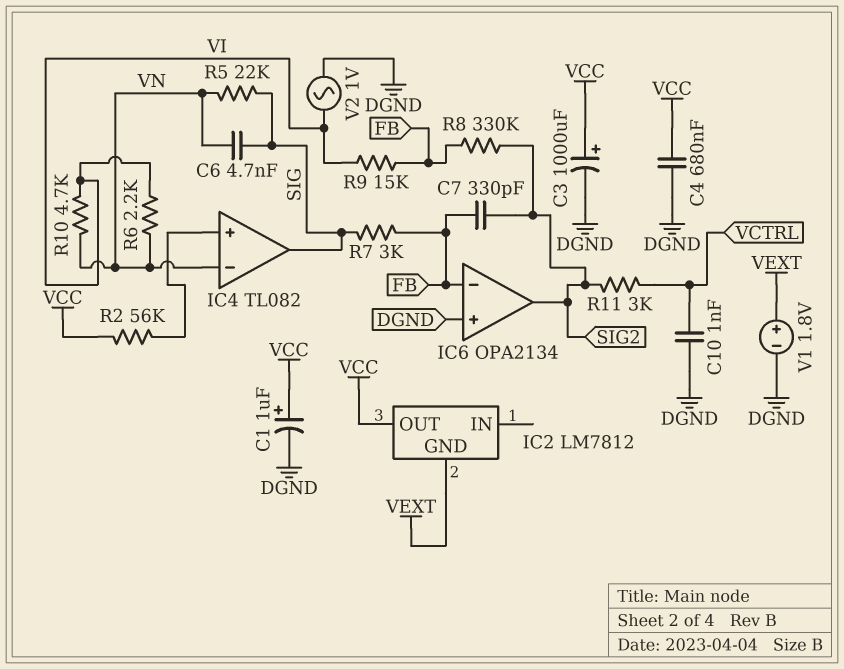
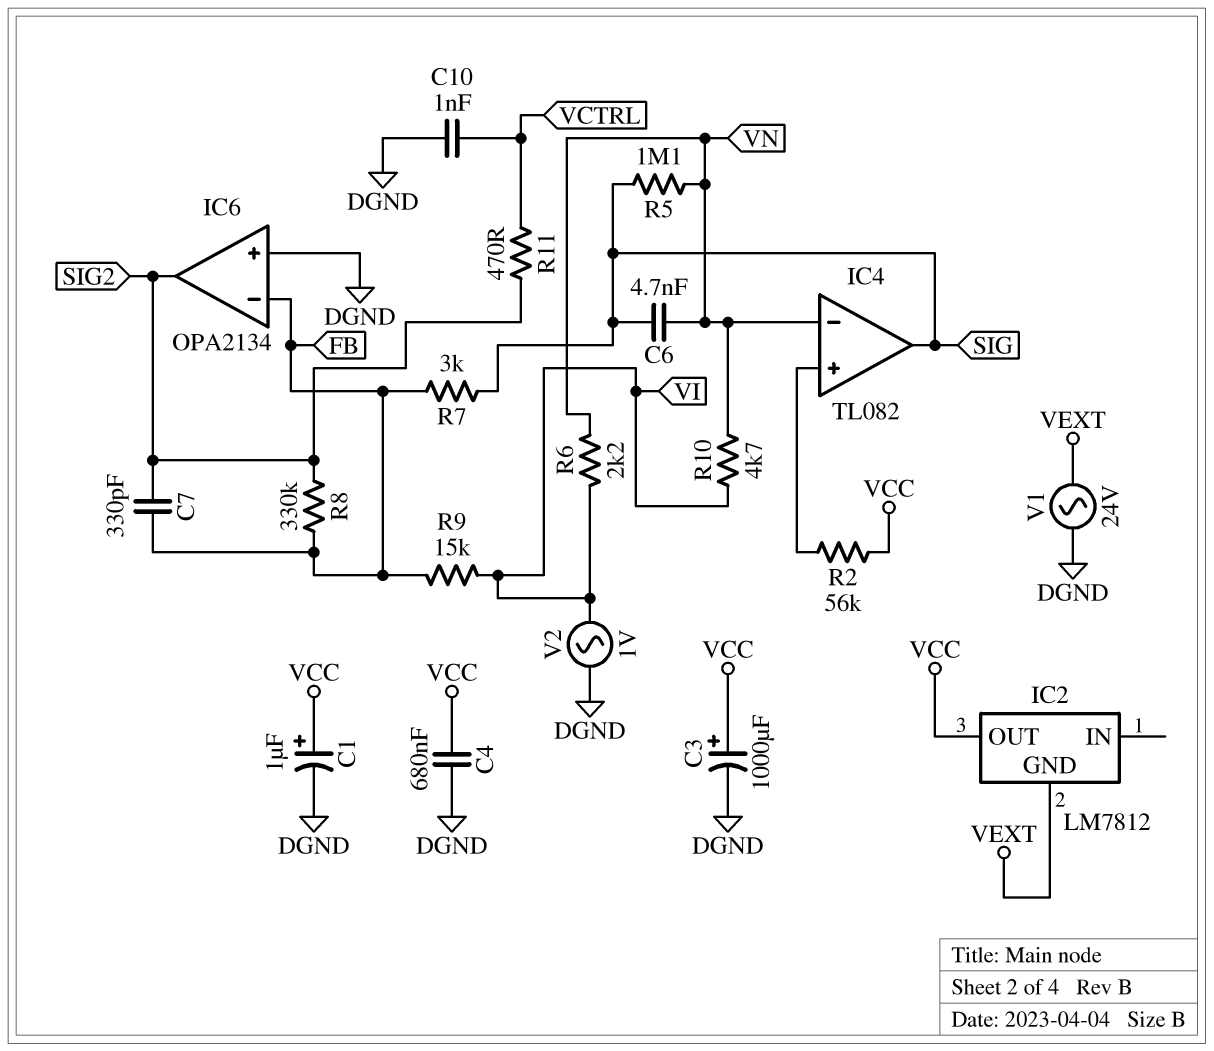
R5: 22k (SIG, VN) -> 1.1M (SIG, VN)
R11: 3k (SIG2, VCTRL) -> 470 (SIG2, VCTRL)
V1: 1.8V (plus VEXT, minus DGND) -> AC 24V (DGND, VEXT)

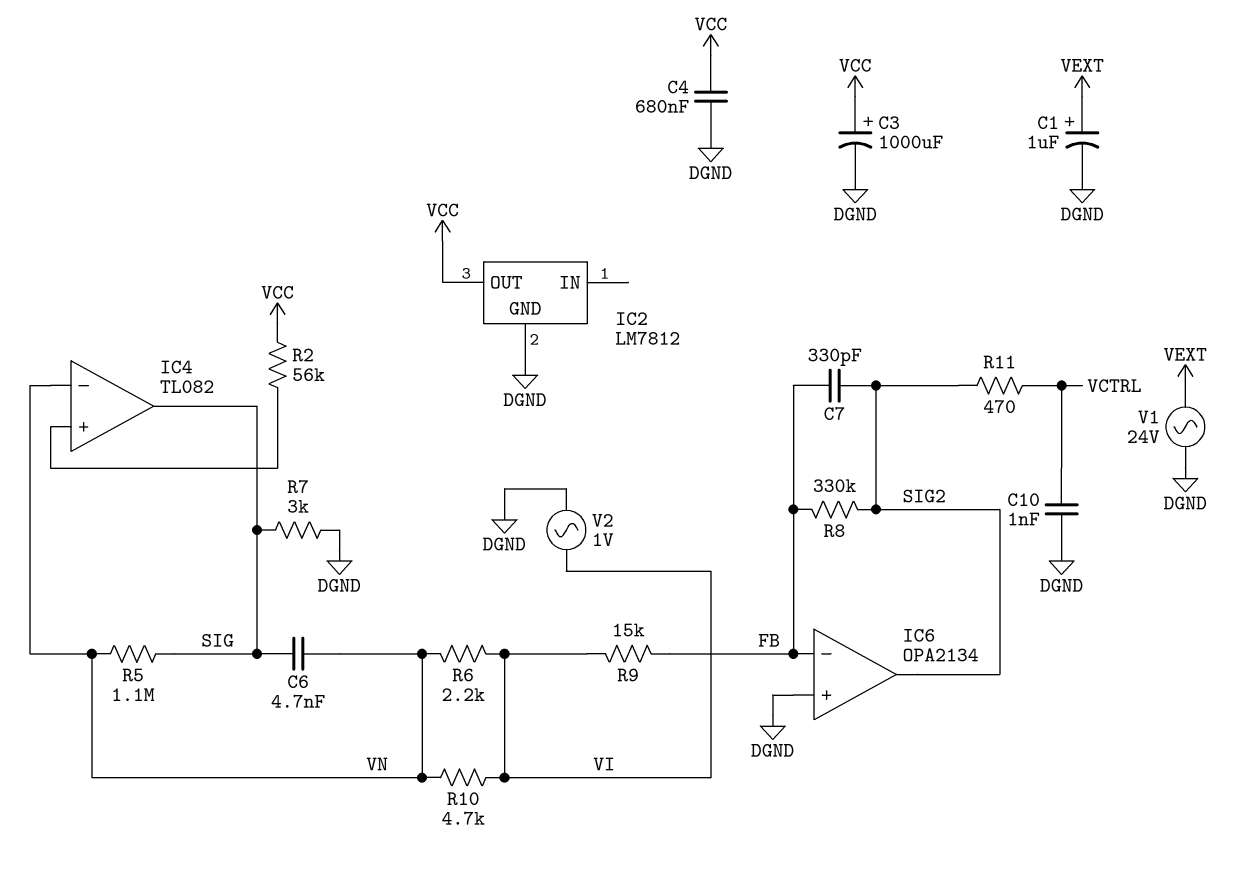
C1: 1uF (plus VCC, minus DGND) -> 1uF (plus VEXT, minus DGND)
IC2 pin GND: VEXT -> DGND
R7: 3k (FB, SIG) -> 3k (DGND, SIG)

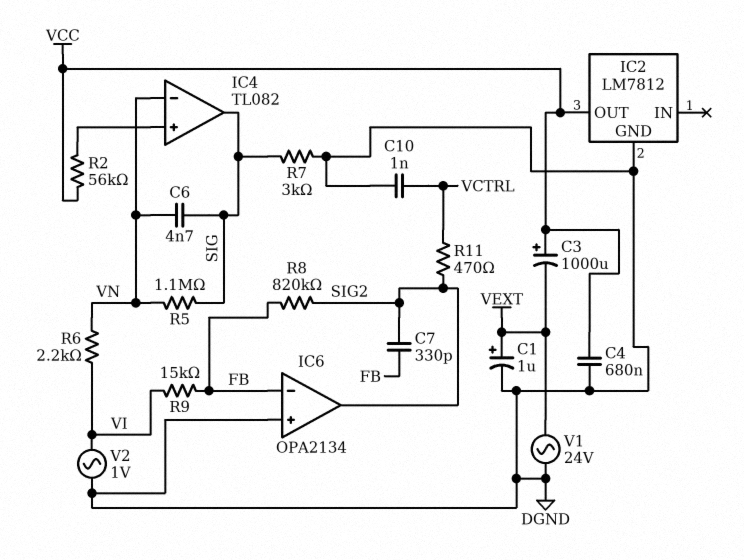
C3: 1000uF (plus VCC, minus DGND) -> 1000uF (plus VCC, minus VEXT)
R8: 330k (FB, SIG2) -> 820k (FB, SIG2)
R10: 4.7k (VI, VN) -> none

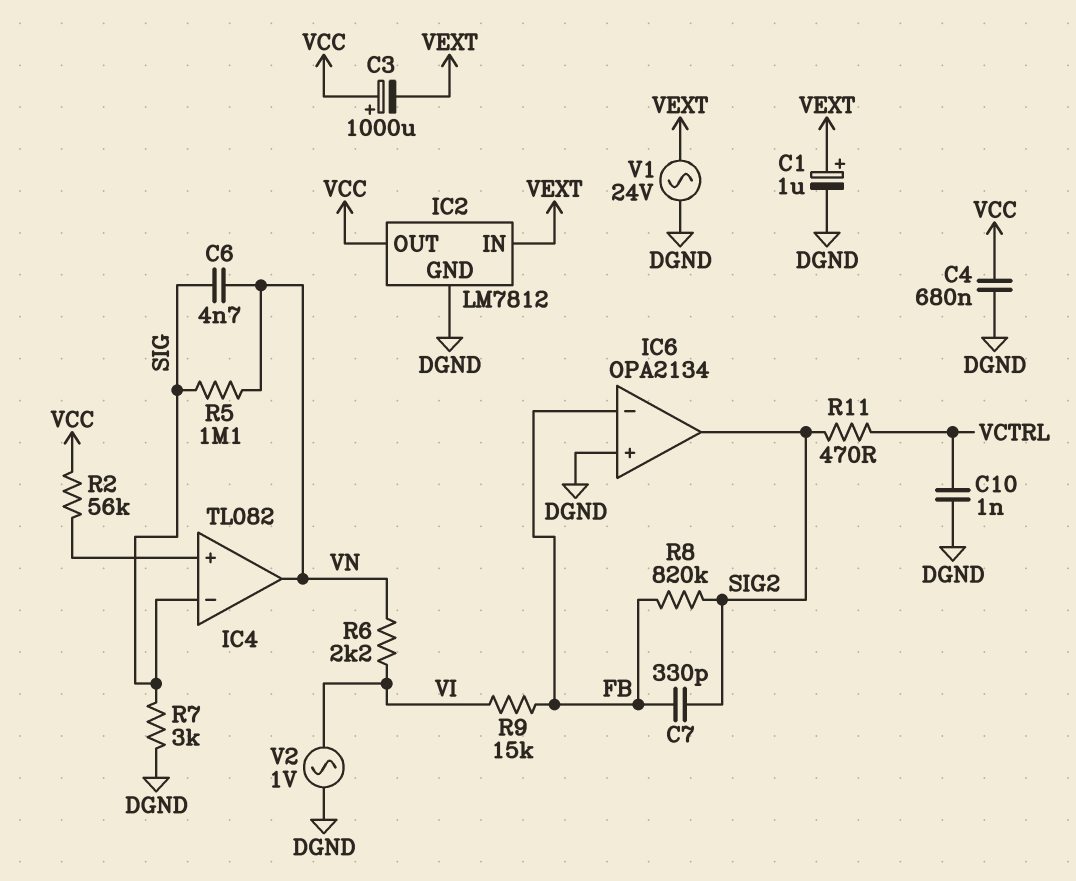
IC2 pin IN: none -> VEXT
IC4 pin in-: VN -> SIG
IC4 pin out: SIG -> VN

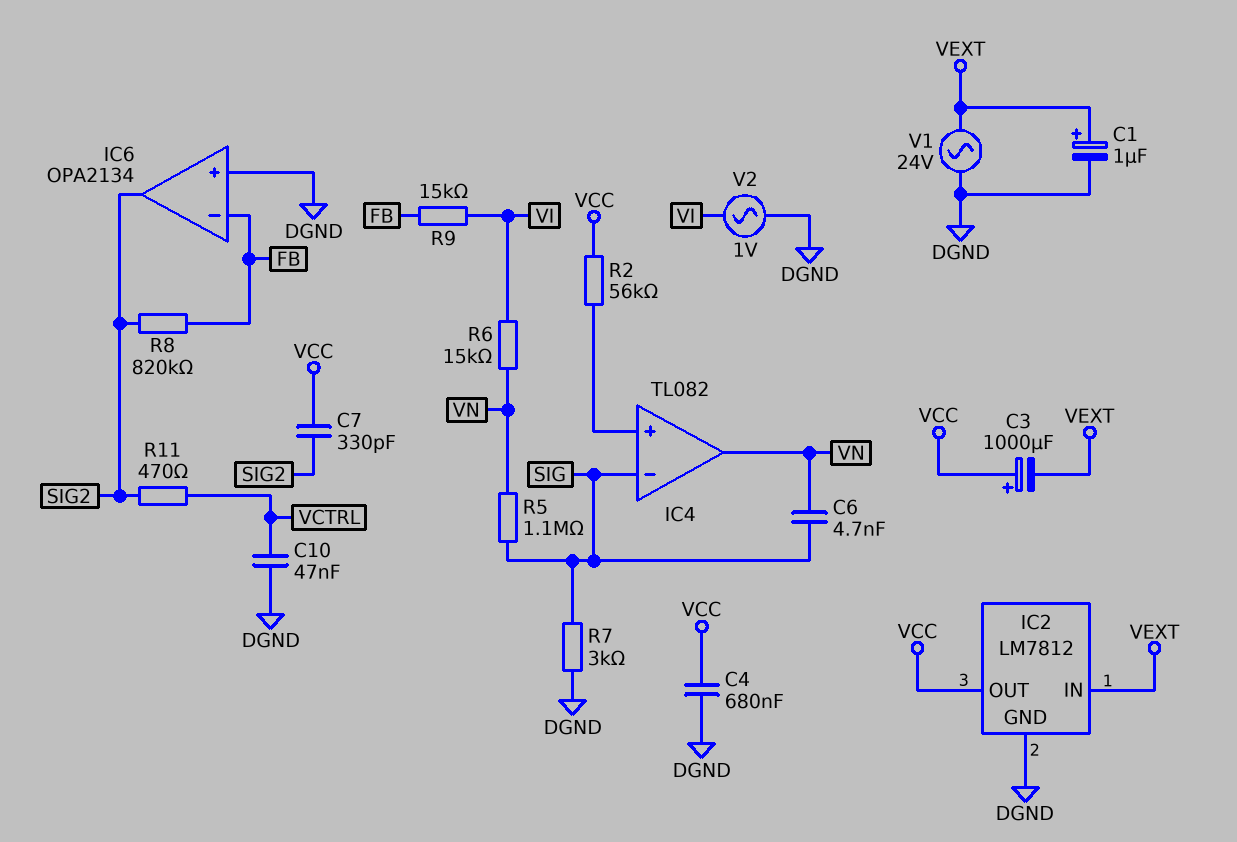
C7: 330pF (FB, SIG2) -> 330pF (SIG2, VCC)
C10: 1nF (DGND, VCTRL) -> 47nF (DGND, VCTRL)
R6: 2.2k (VI, VN) -> 15k (VI, VN)

